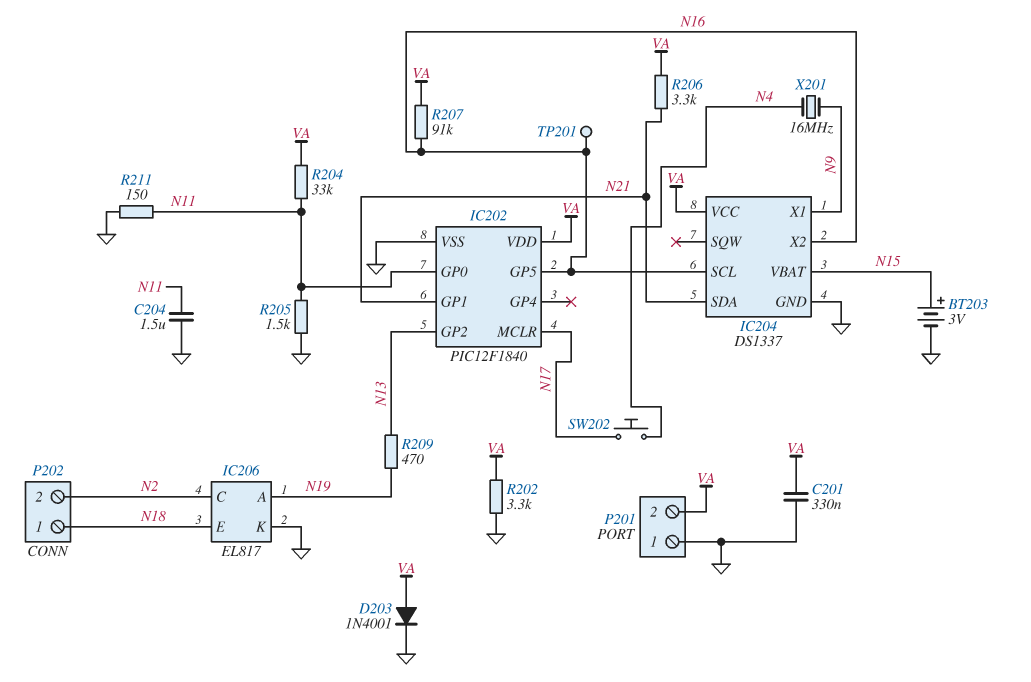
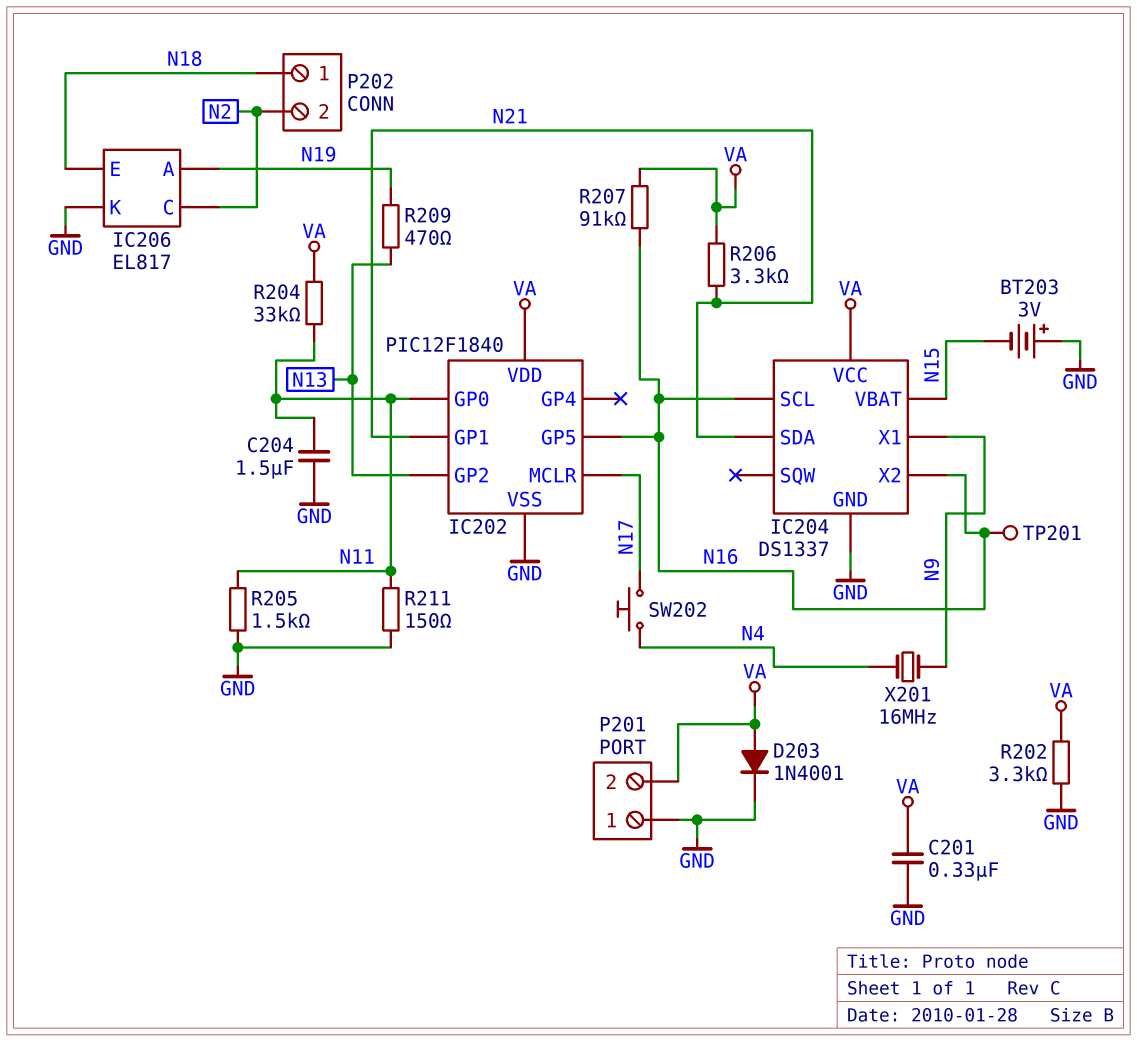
BT203: 3V (plus N15, minus GND) -> 3V (plus GND, minus N15)

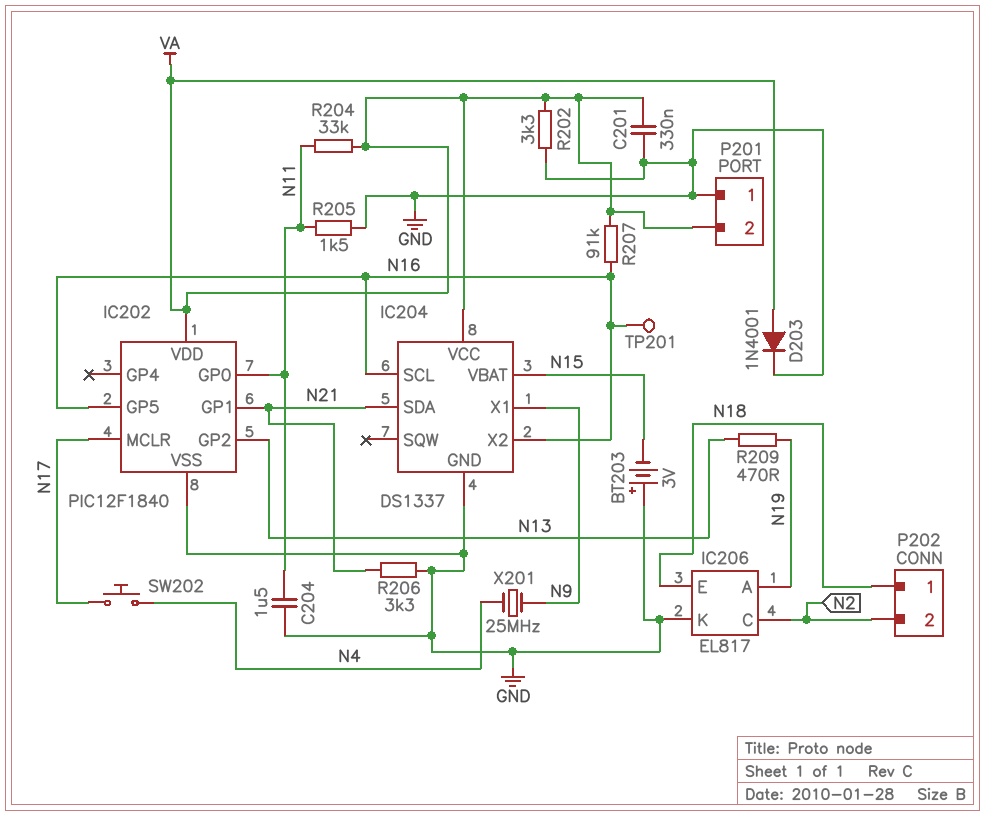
R206: 3.3k (N21, VA) -> 3.3k (GND, N21)
R211: 150 (GND, N11) -> none
X201: 16MHz (N4, N9) -> 25MHz (N4, N9)

